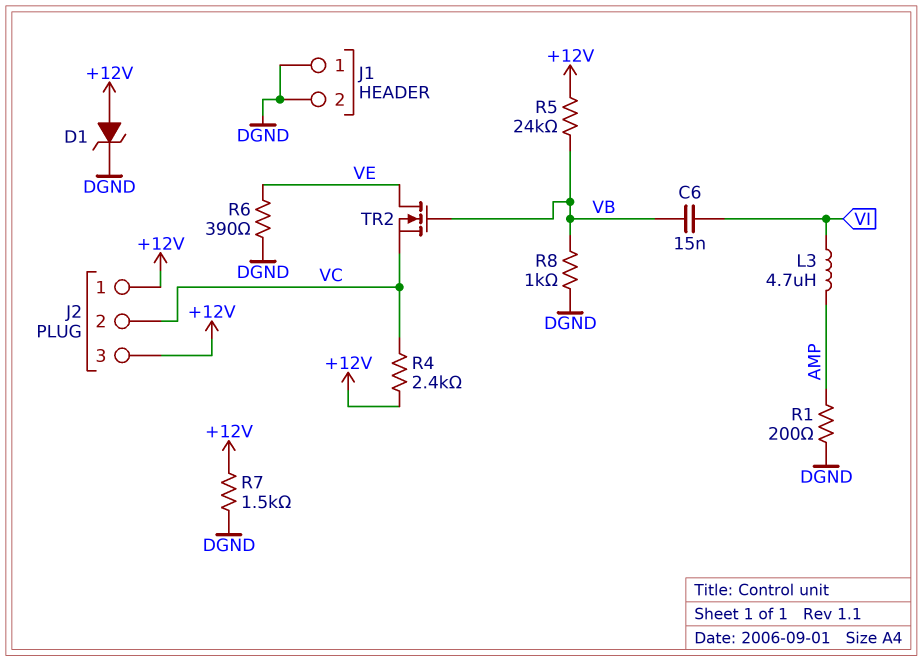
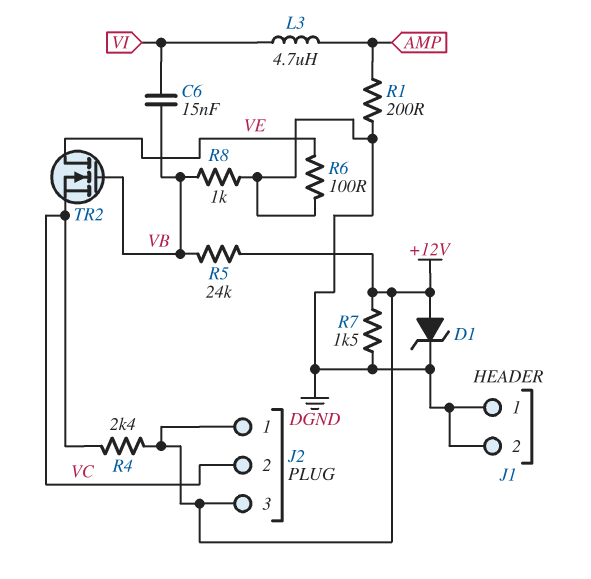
R6: 390 (DGND, VE) -> 100 (DGND, VE)

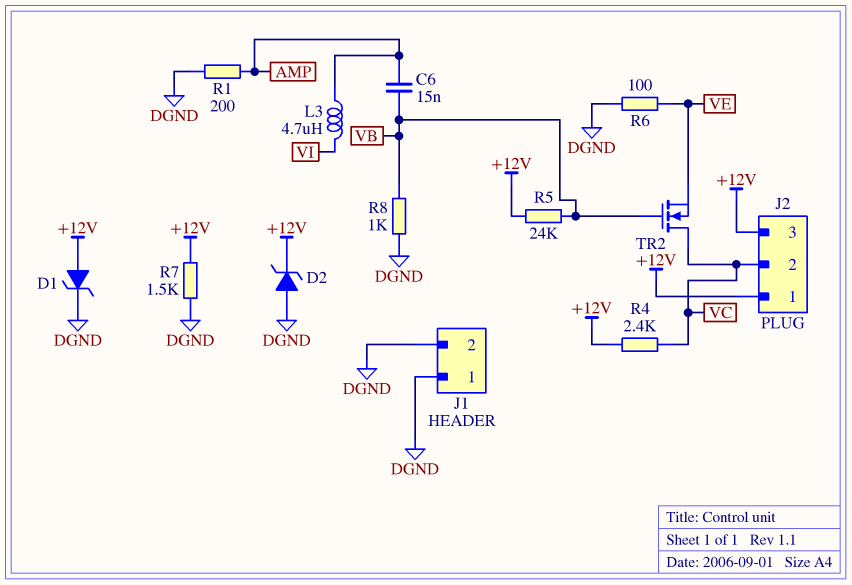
C6: 15nF (VB, VI) -> 15nF (AMP, VB)
D2: none -> zener (A DGND, K +12V)
TR2: NMOS (G VB, D VE, S VC) -> NMOS (G VB, D VC, S VE)

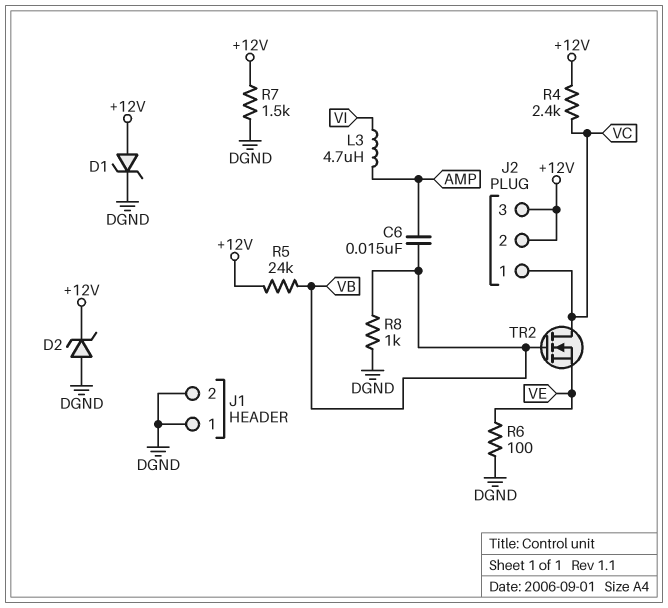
J2 pin 1: +12V -> VC
J2 pin 2: VC -> +12V
R1: 200 (AMP, DGND) -> none

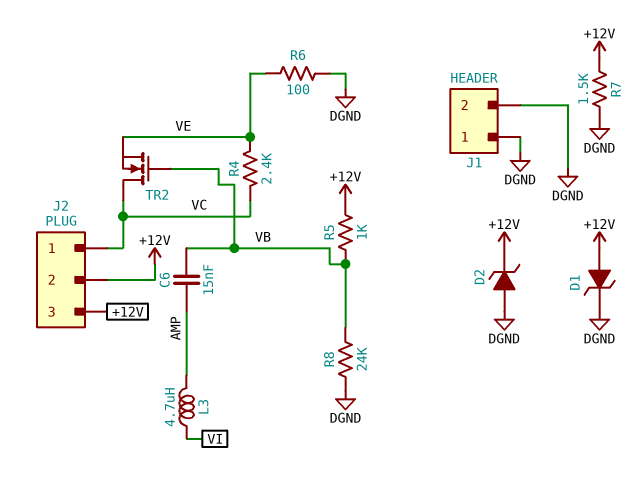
R4: 2.4k (+12V, VC) -> 2.4k (VC, VE)
R5: 24k (+12V, VB) -> 1k (+12V, VB)
R8: 1k (DGND, VB) -> 24k (DGND, VB)

